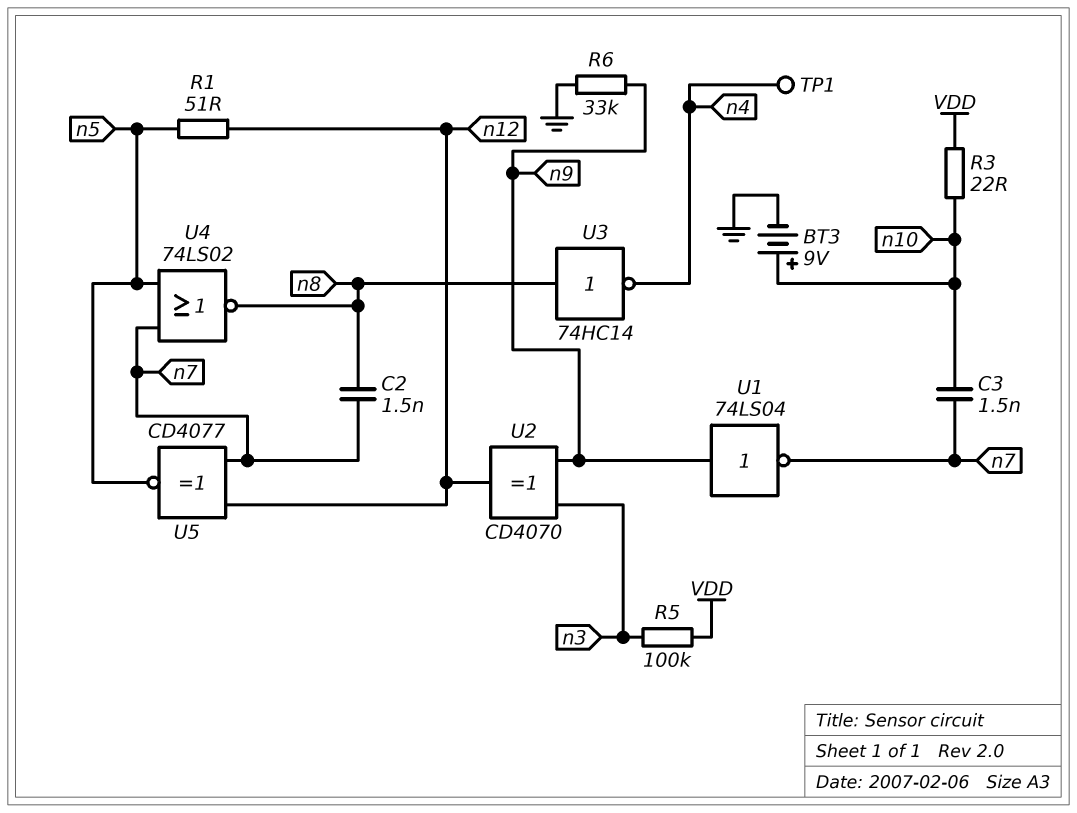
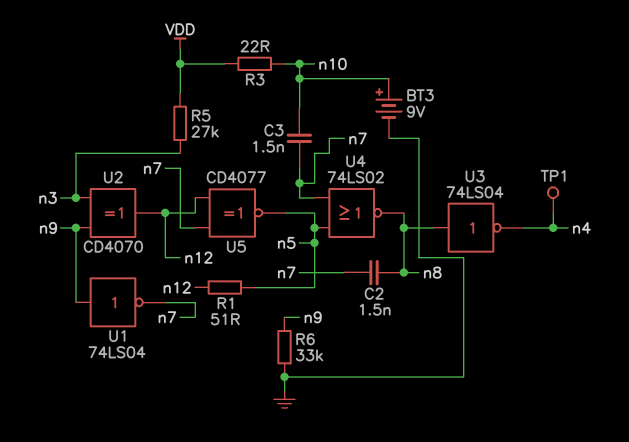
R5: 100k (VDD, n3) -> 27k (VDD, n3)
U3: NOT 74HC14 (in n8, out n4) -> NOT 74LS04 (in n8, out n4)

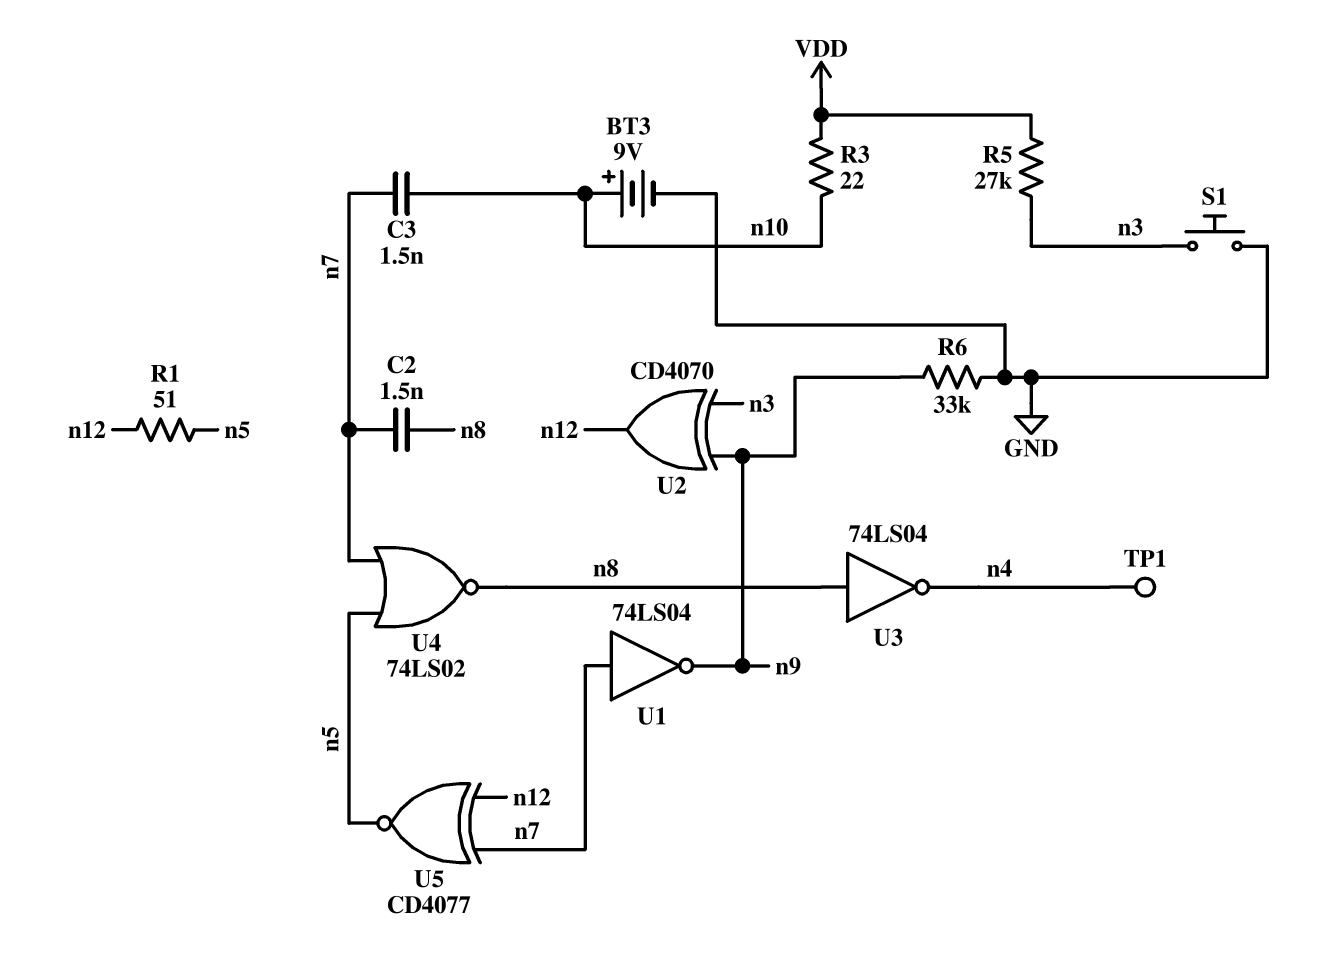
S1: none -> button (GND, n3)
U1: NOT 74LS04 (in n9, out n7) -> NOT 74LS04 (in n7, out n9)

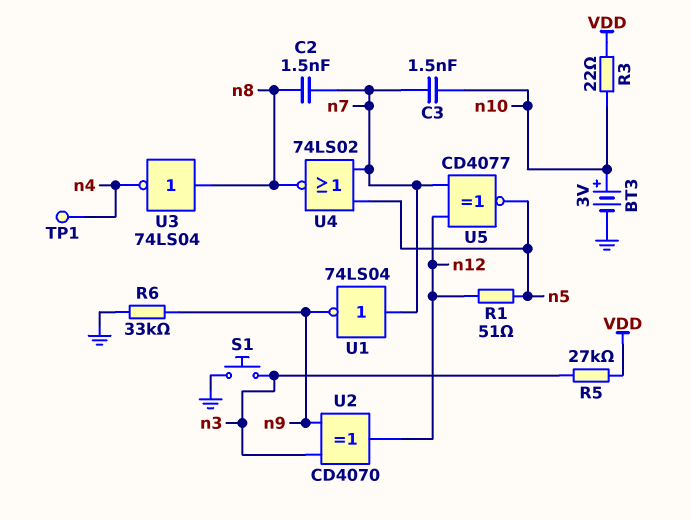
BT3: 9V (plus n10, minus GND) -> 3V (plus n10, minus GND)

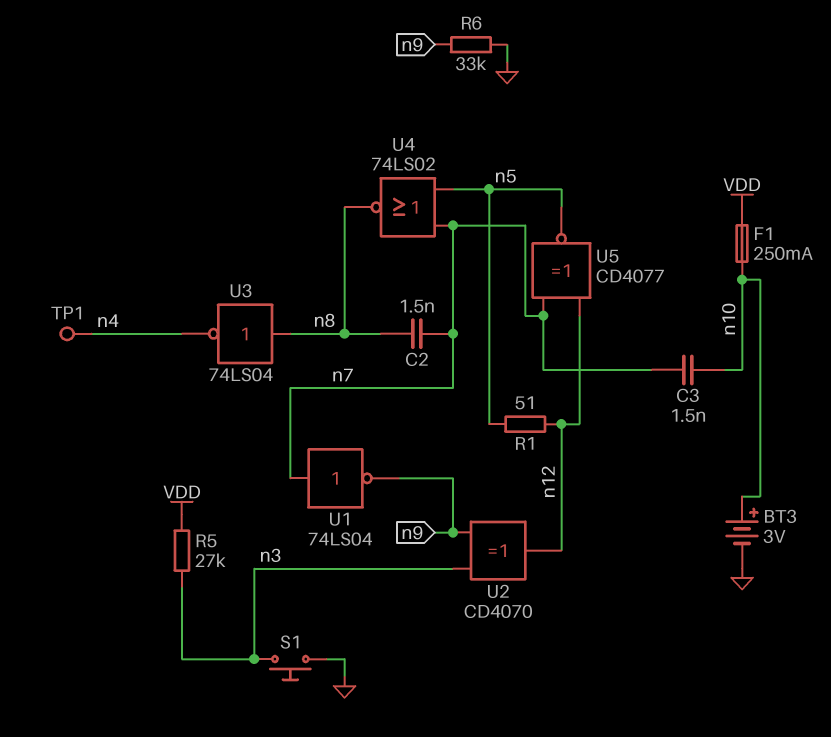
F1: none -> 250mA (VDD, n10)
R3: 22 (VDD, n10) -> none

